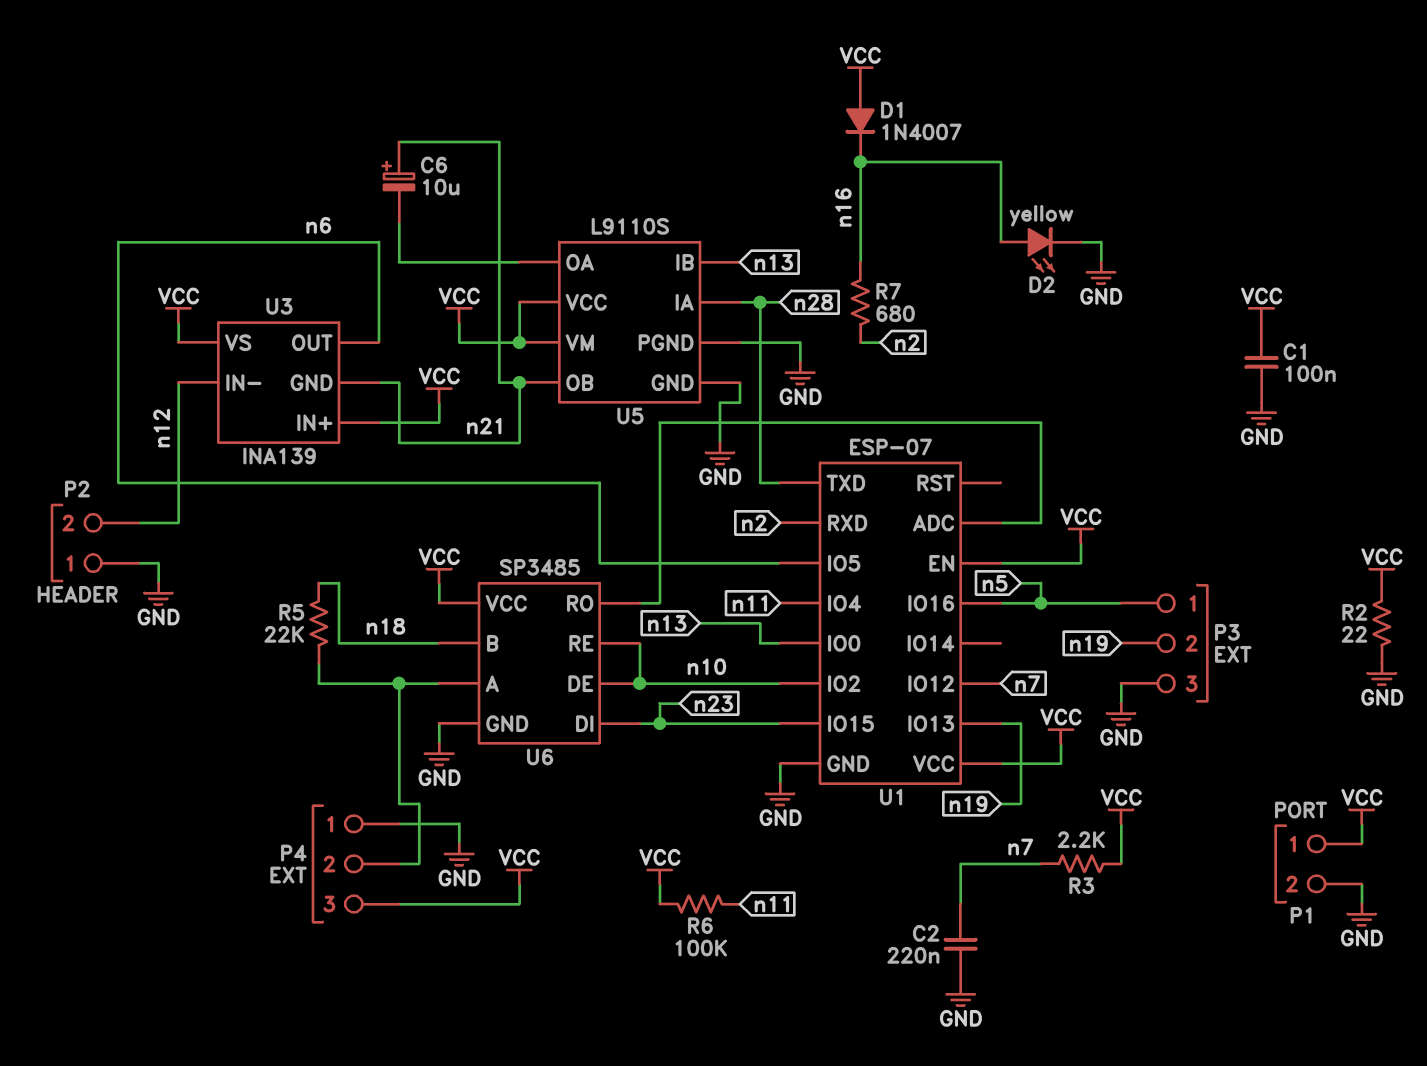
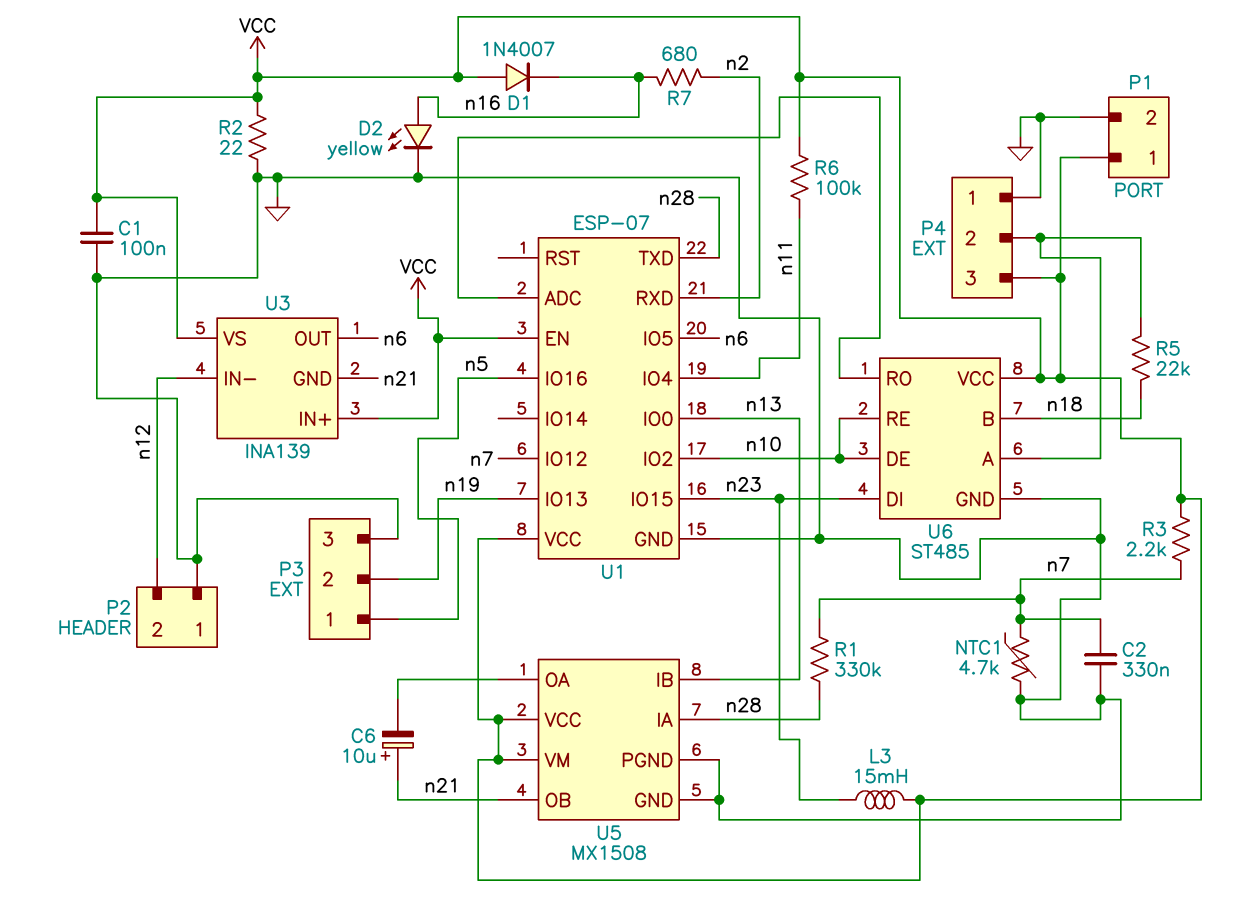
C2: 220nF (GND, n7) -> 330nF (GND, n7)
L3: none -> 15mH (VCC, n23)
NTC1: none -> 4.7k (GND, n7)
R1: none -> 330k (n7, n28)
U5: L9110S -> MX1508
U6: SP3485 -> ST485

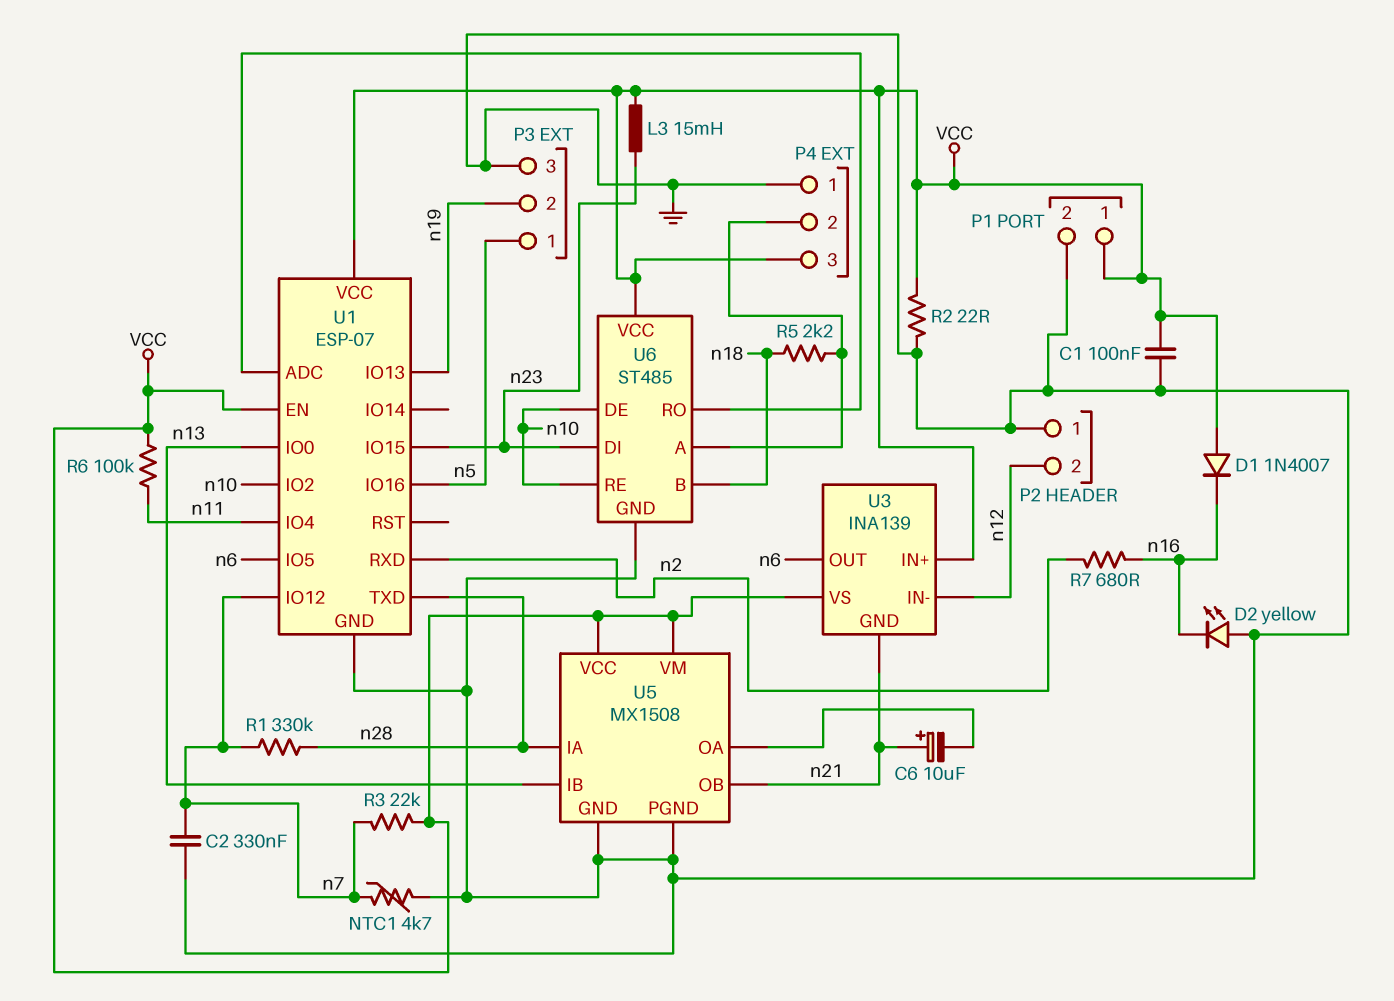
D2: LED yellow (A n16, K GND) -> LED yellow (A GND, K n16)
R3: 2.2k (VCC, n7) -> 22k (VCC, n7)
R5: 22k (P4/2, n18) -> 2.2k (P4/2, n18)

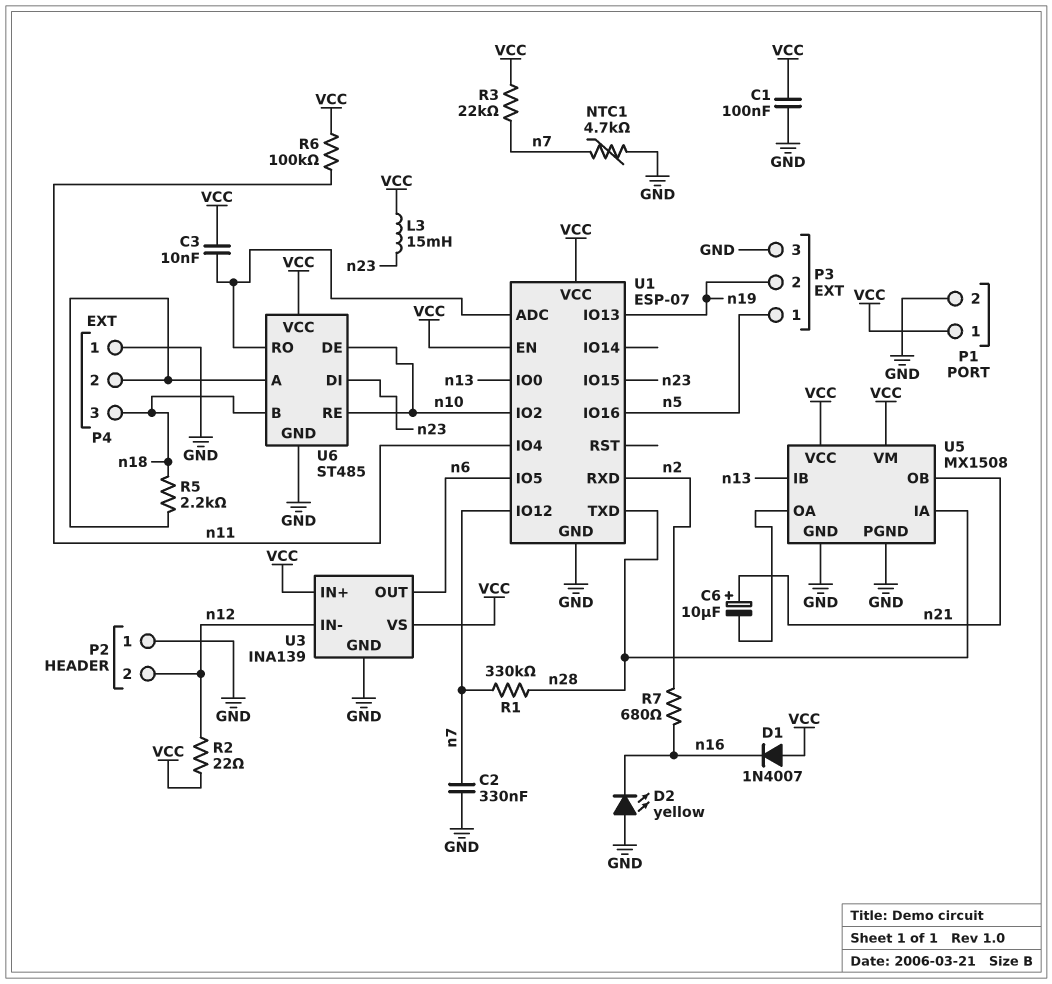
C3: none -> 10nF (U1/ADC, VCC)
P4 pin 3: VCC -> n18
R2: 22 (GND, VCC) -> 22 (VCC, n12)
U3 pin GND: n21 -> GND

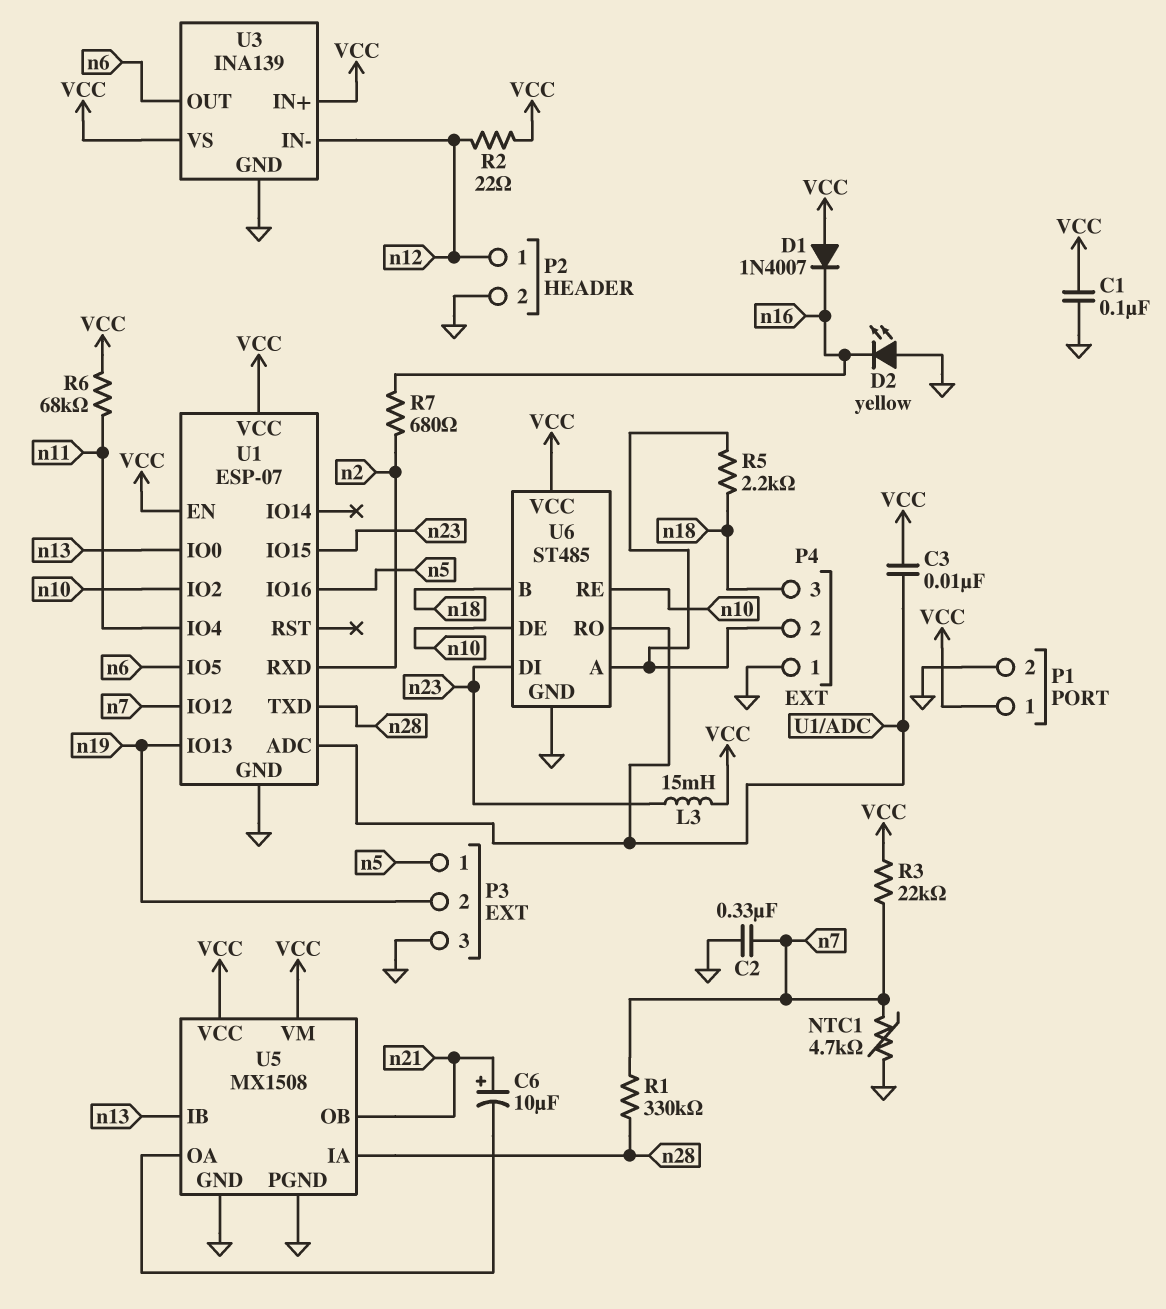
P2 pin 1: GND -> n12
P2 pin 2: n12 -> GND
R6: 100k (VCC, n11) -> 68k (VCC, n11)

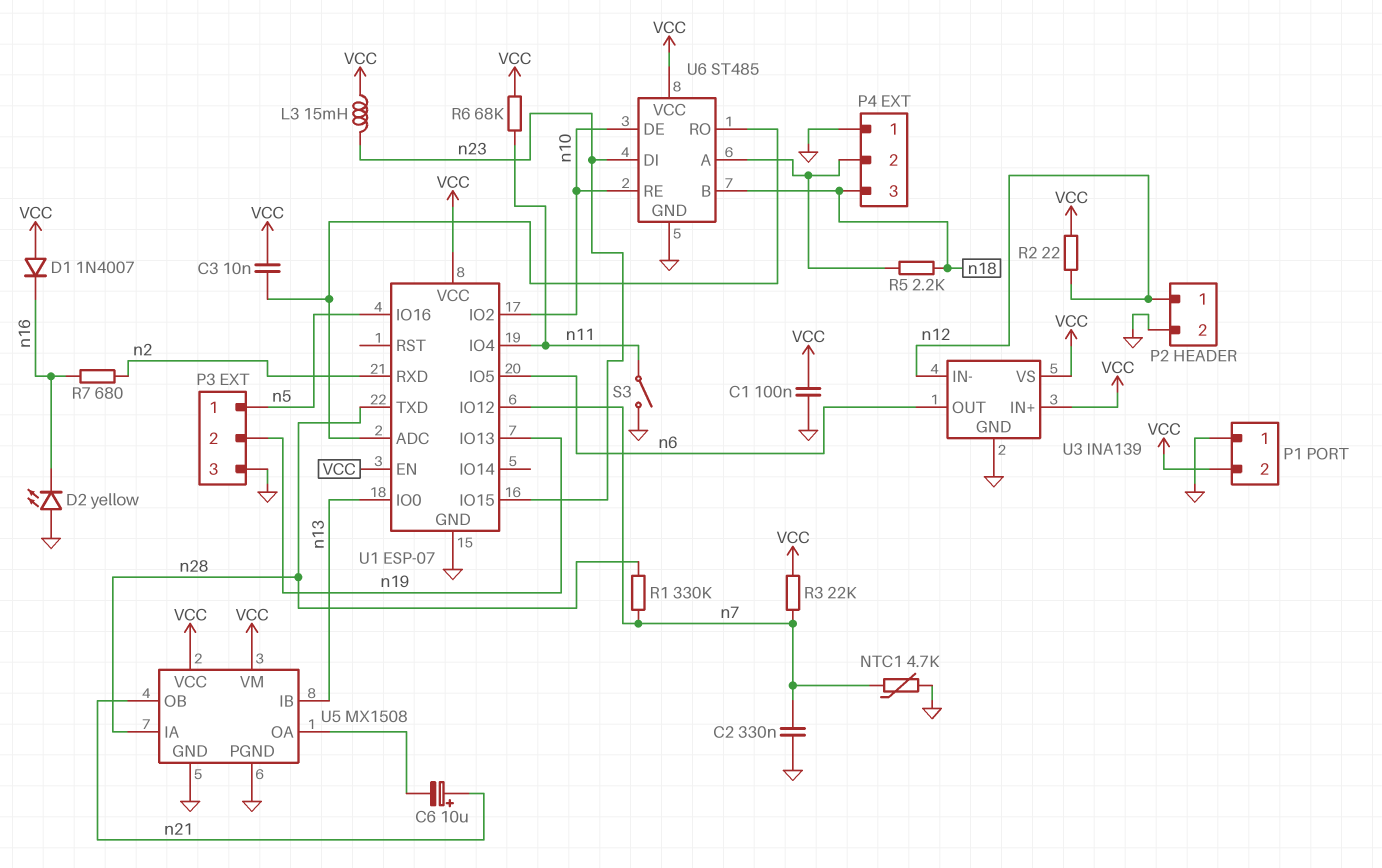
P1 pin 1: VCC -> GND
P1 pin 2: GND -> VCC
S3: none -> switch (GND, n11)

